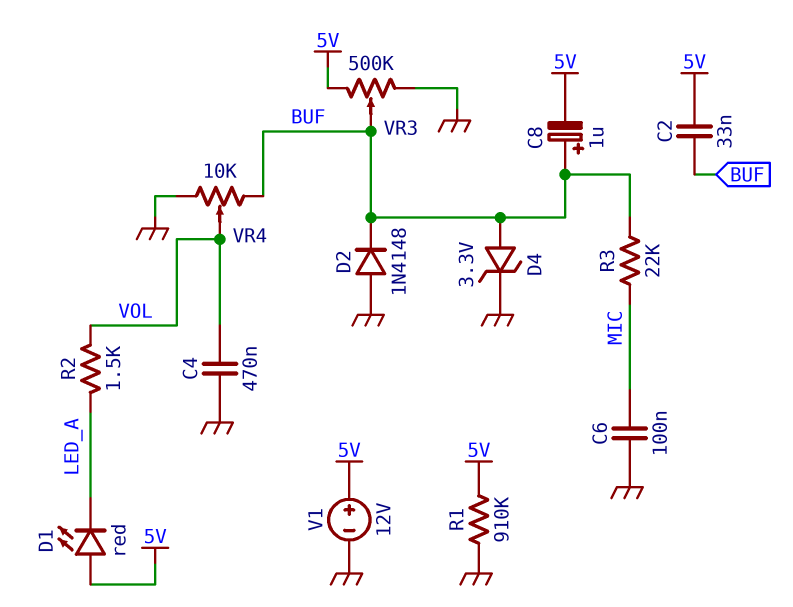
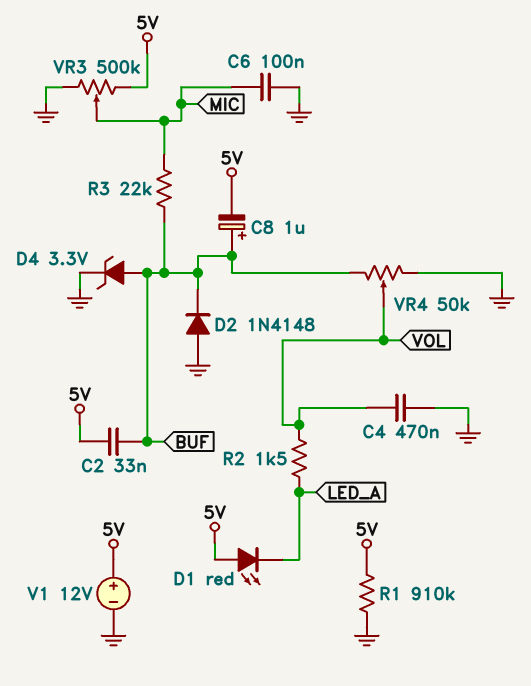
VR3: 500k (5V, GND, wiper BUF) -> 500k (5V, GND, wiper MIC)
VR4: 10k (BUF, GND, wiper VOL) -> 50k (BUF, GND, wiper VOL)

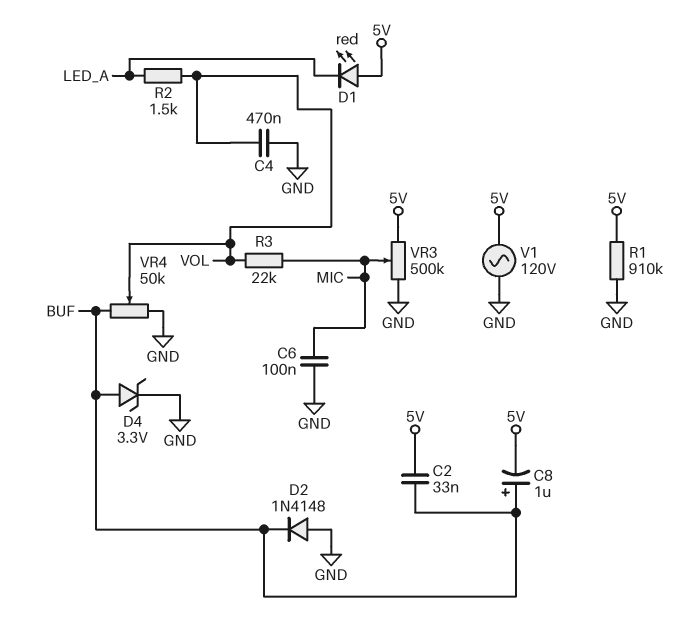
R3: 22k (BUF, MIC) -> 22k (MIC, VOL)
V1: 12V (plus 5V, minus GND) -> AC 120V (5V, GND)

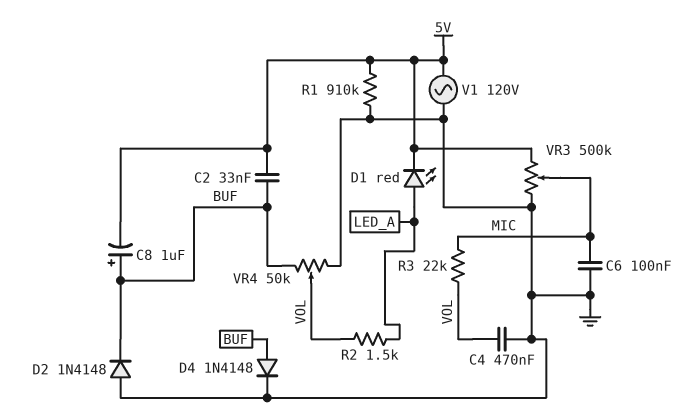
D1: LED red (A 5V, K LED_A) -> LED red (A LED_A, K 5V)
D4: zener 3.3V (A BUF, K GND) -> diode 1N4148 (A BUF, K GND)

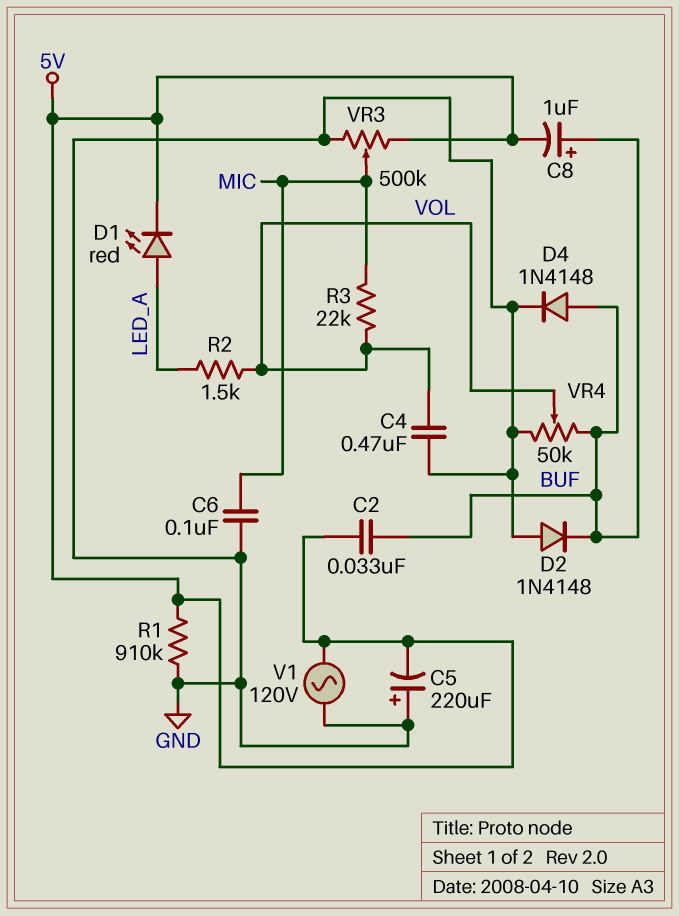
C5: none -> 220uF (plus GND, minus 5V)

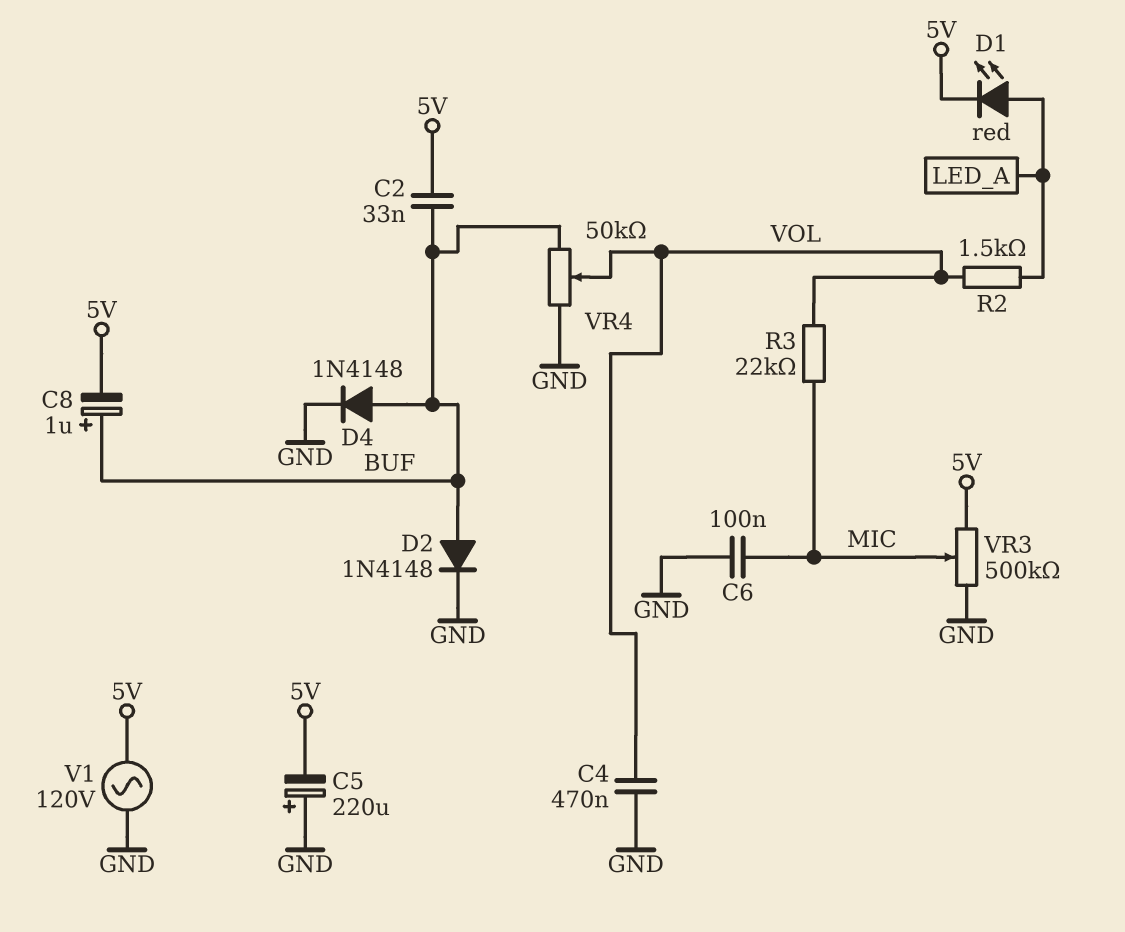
D2: diode 1N4148 (A GND, K BUF) -> diode 1N4148 (A BUF, K GND)
R1: 910k (5V, GND) -> none

